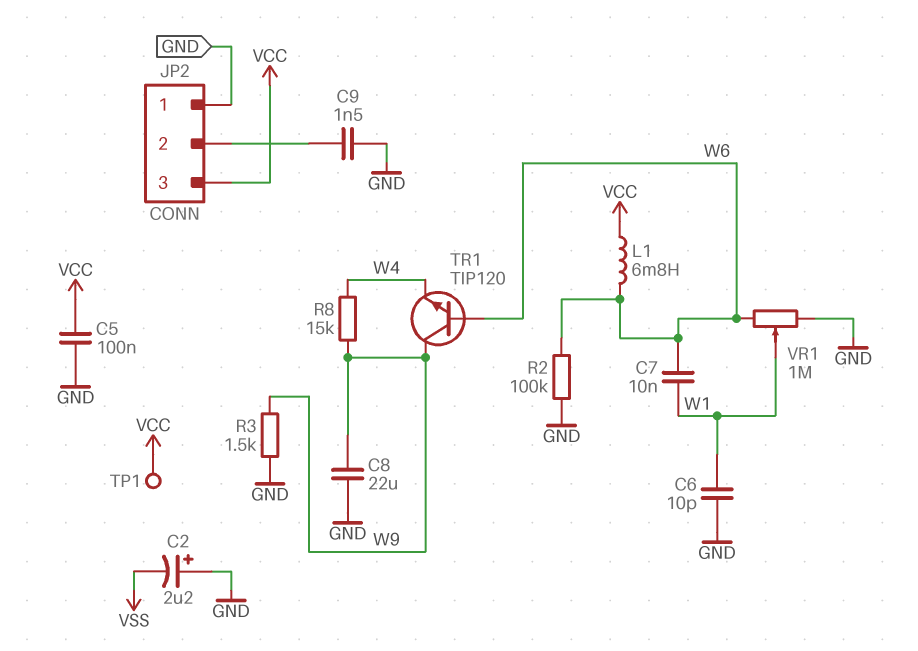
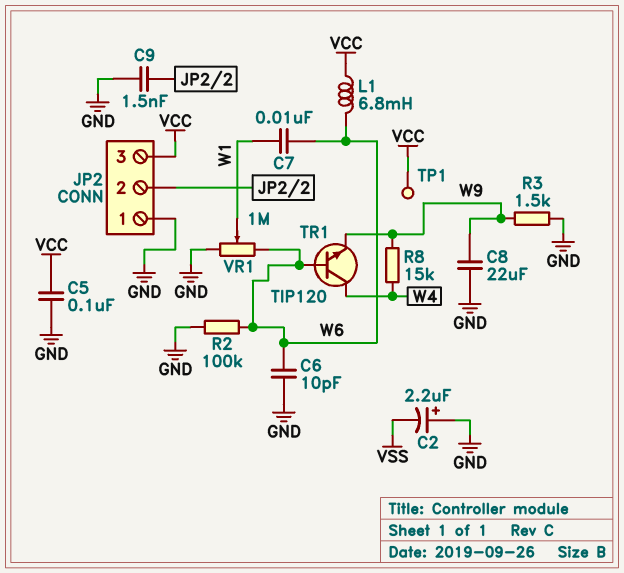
C6: 10pF (GND, W1) -> 10pF (GND, W6)
TR1: NPN TIP120 (B W6, C W9, E W4) -> NPN TIP120 (B W6, C W4, E W9)

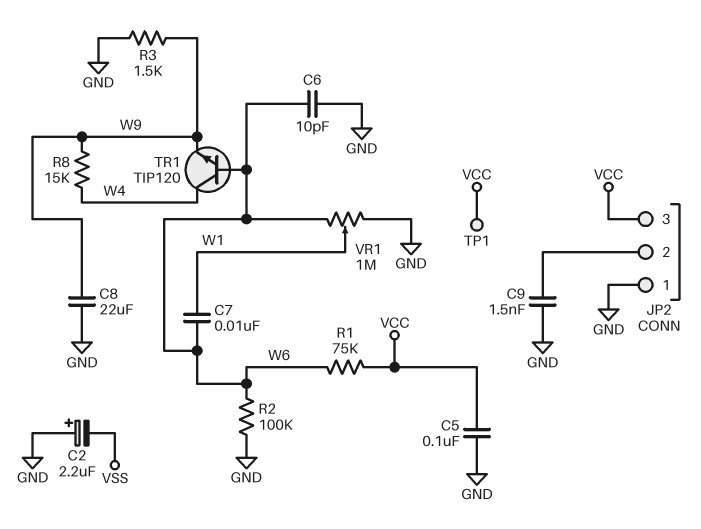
L1: 6.8mH (VCC, W6) -> none
R1: none -> 75k (VCC, W6)

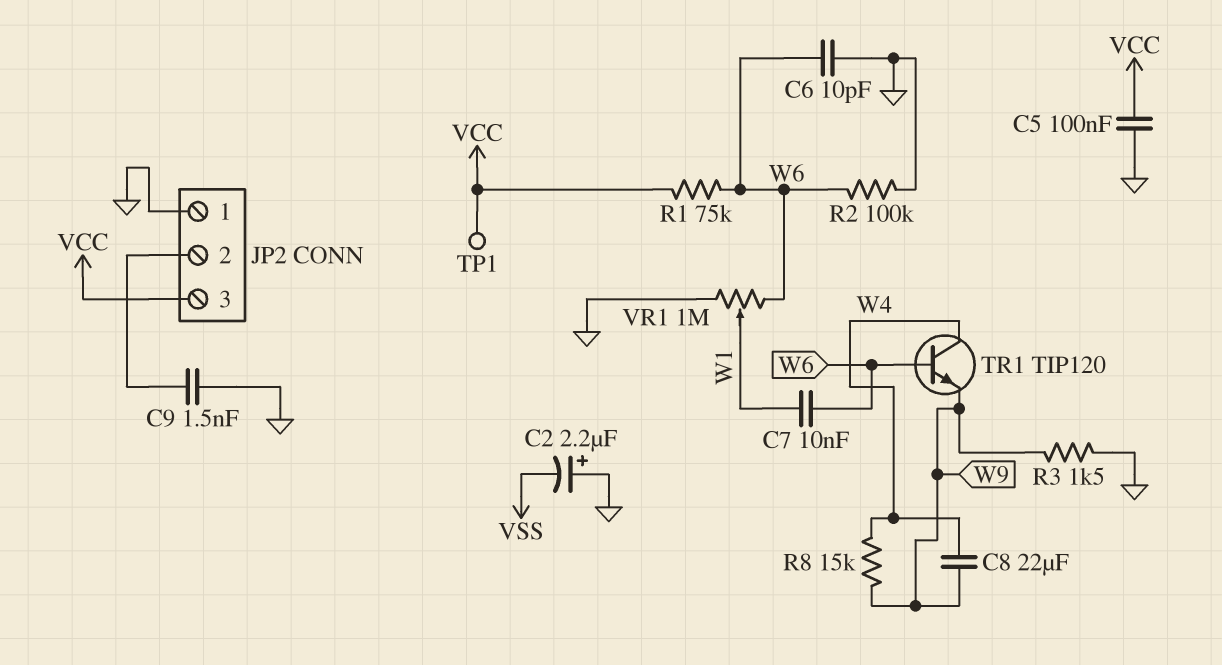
C8: 22uF (GND, W9) -> 22uF (W4, W9)

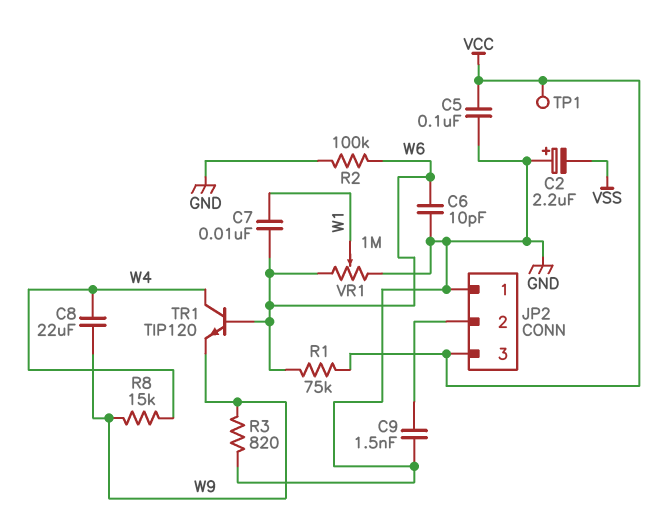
R3: 1.5k (GND, W9) -> 820 (GND, W9)

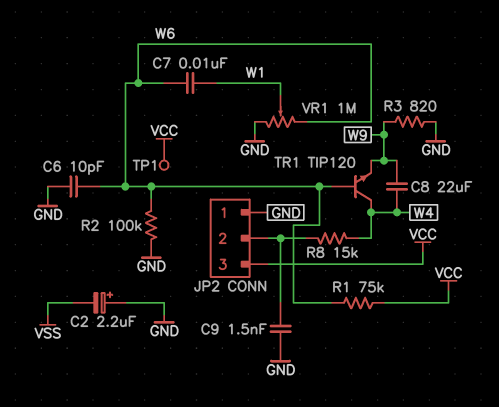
C5: 100nF (GND, VCC) -> none
R8: 15k (W4, W9) -> 15k (JP2/2, W4)

